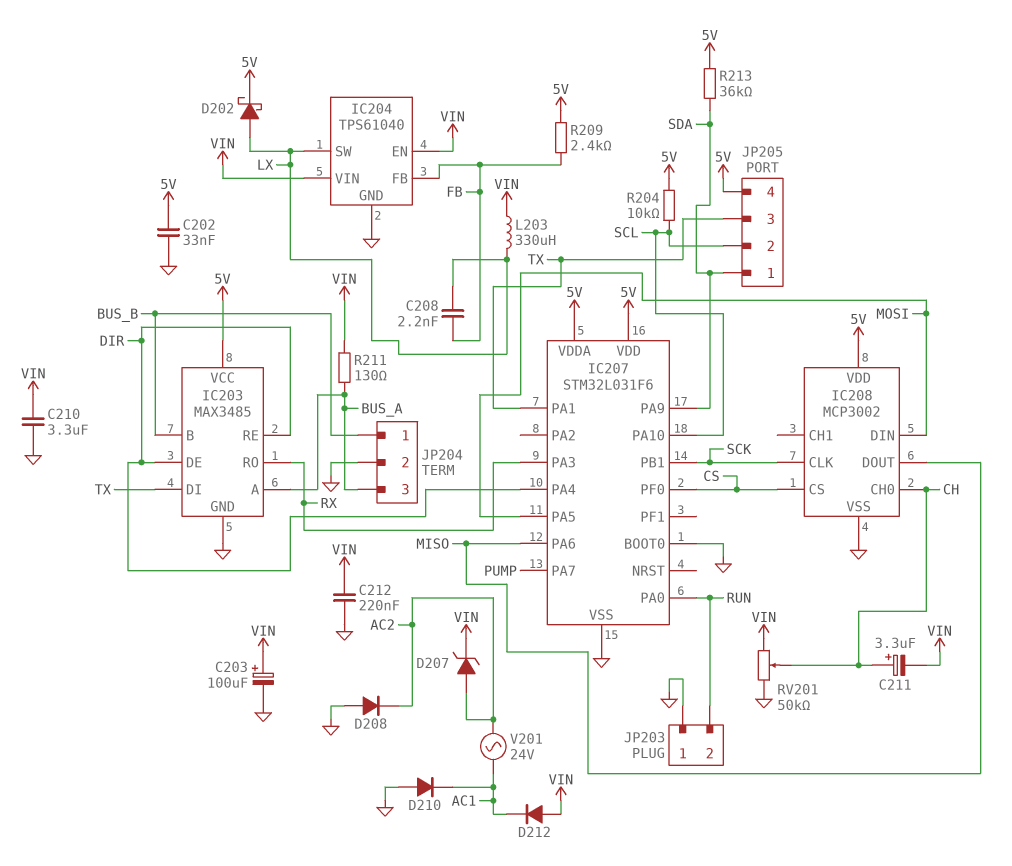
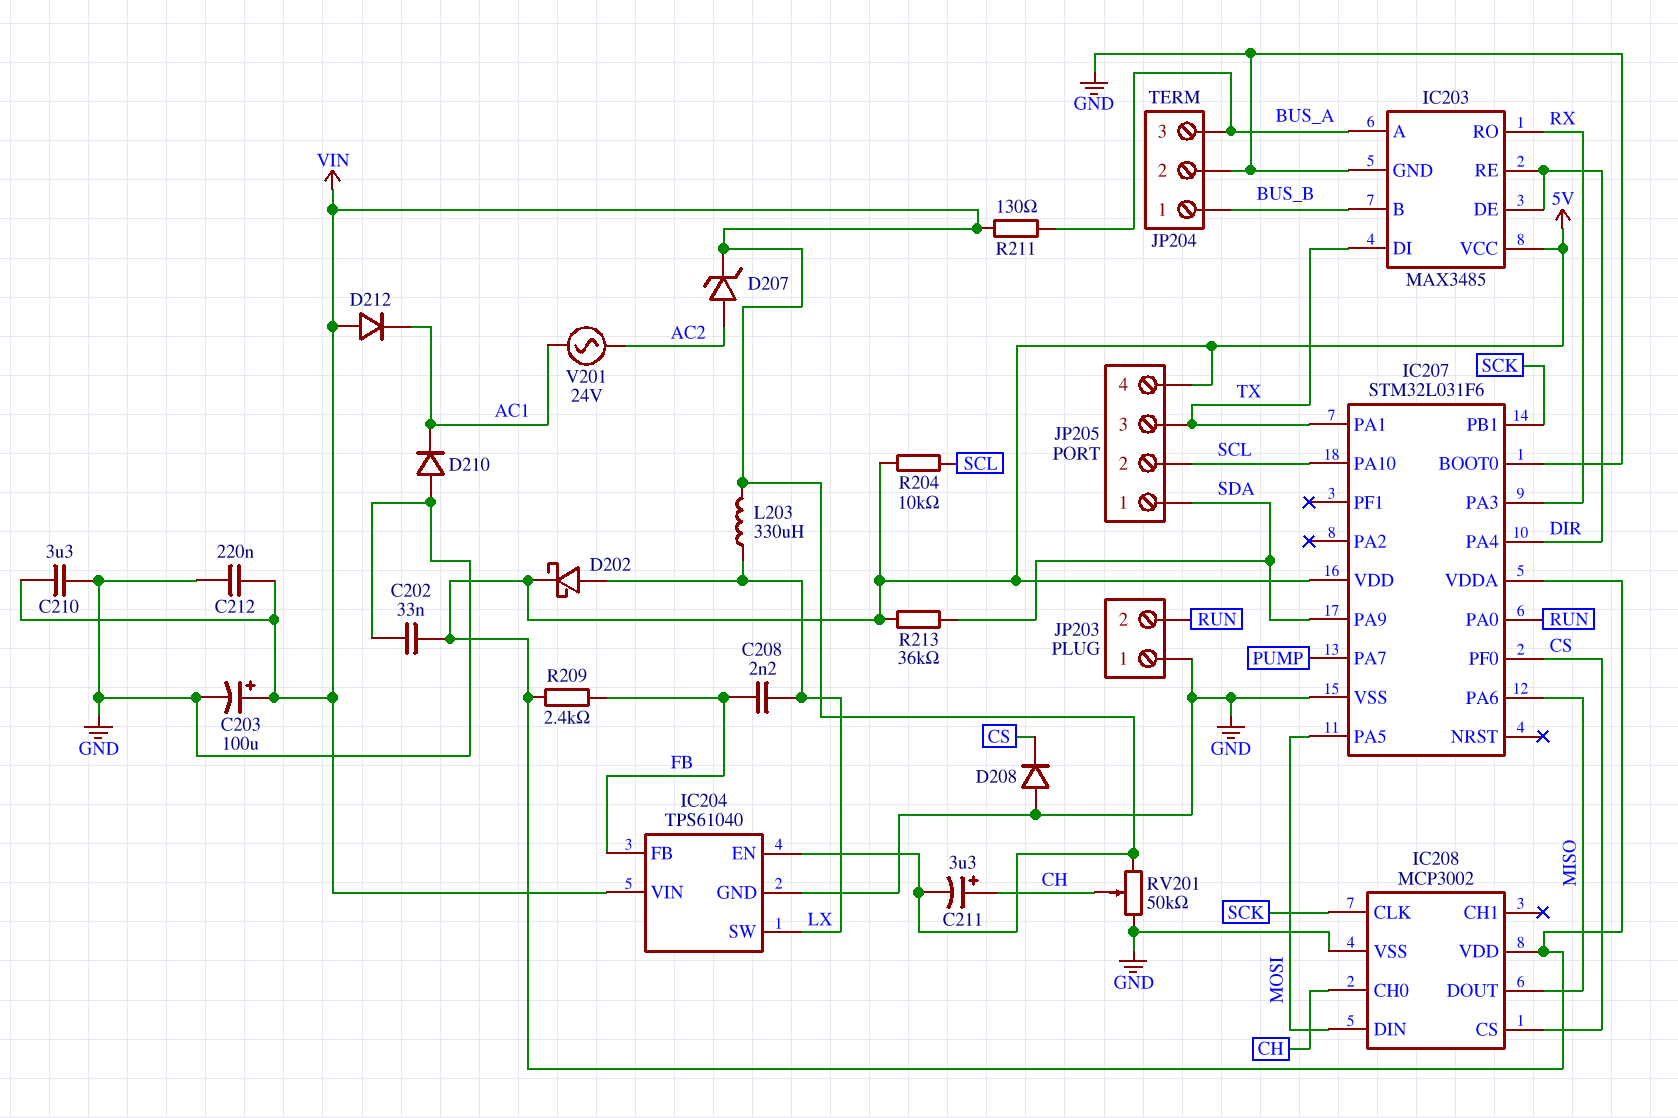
D208: diode (A GND, K AC2) -> diode (A GND, K CS)

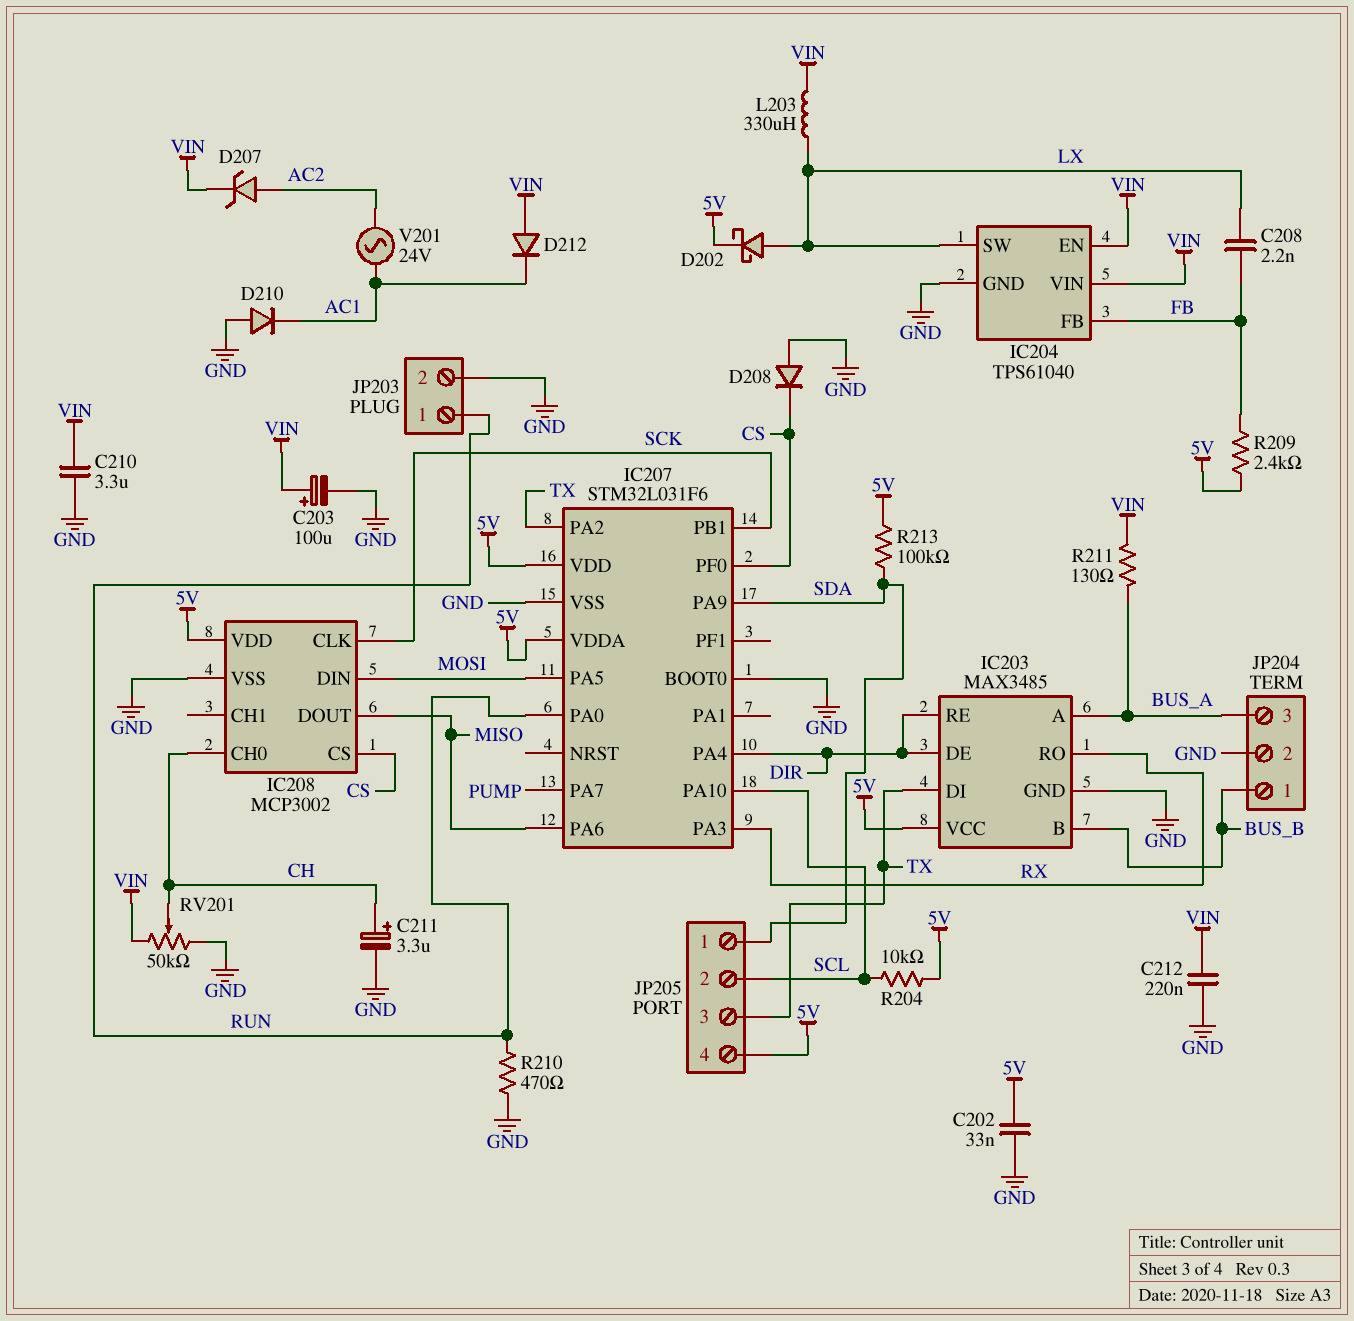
C211: 3.3uF (plus CH, minus VIN) -> 3.3uF (plus CH, minus GND)
IC207 pin PA1: TX -> none
IC207 pin PA2: none -> TX
JP203 pin 1: GND -> RUN
JP203 pin 2: RUN -> GND
R210: none -> 470 (GND, RUN)
R213: 36k (5V, SDA) -> 100k (5V, SDA)

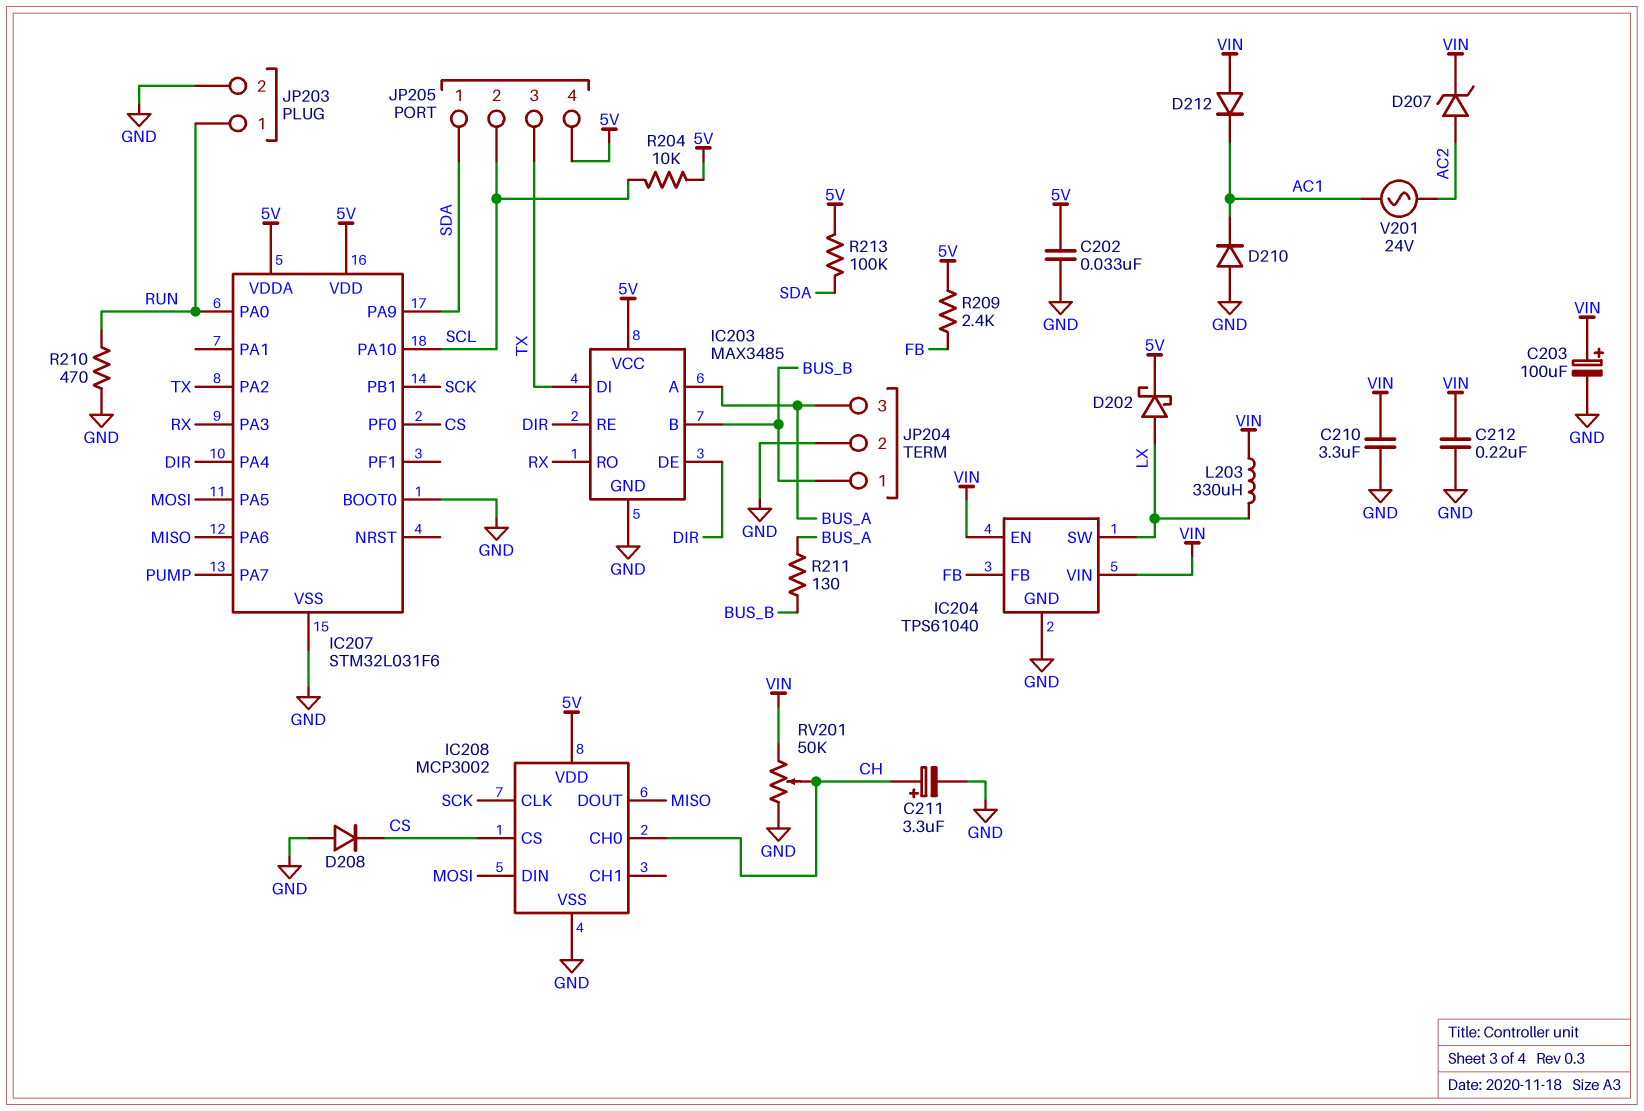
C208: 2.2nF (FB, LX) -> none
R211: 130 (BUS_A, VIN) -> 130 (BUS_A, BUS_B)

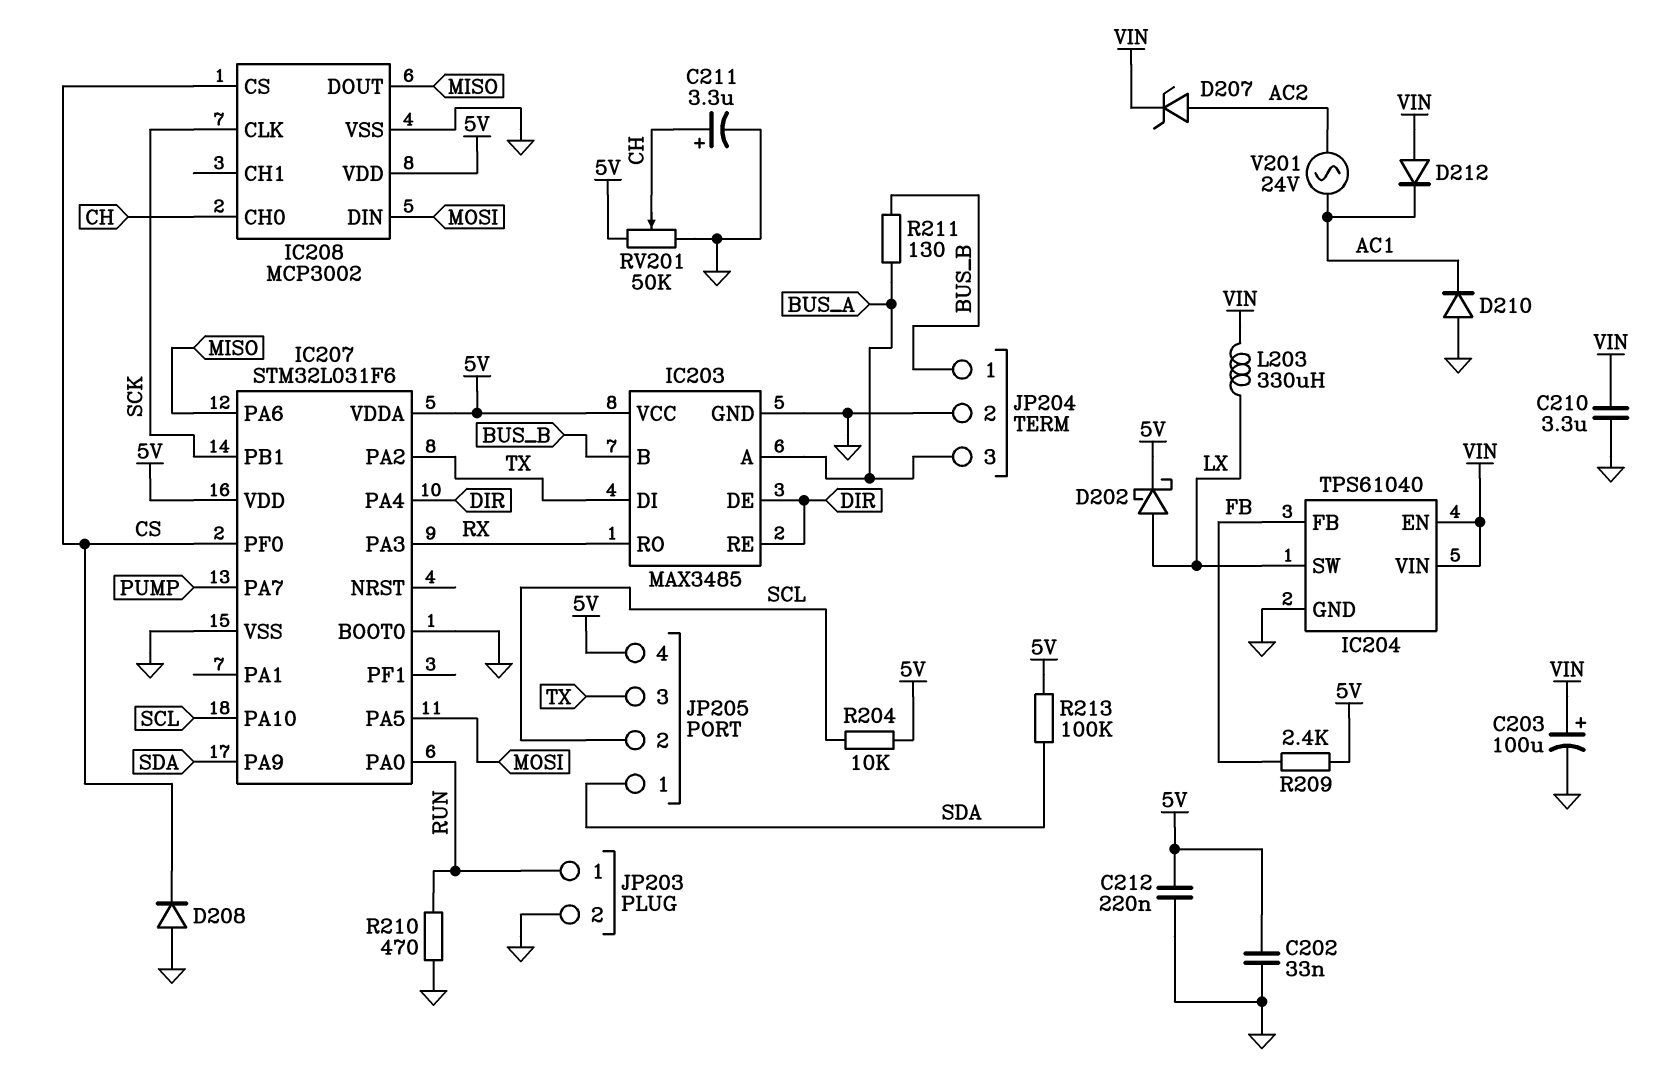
C212: 220nF (GND, VIN) -> 220nF (5V, GND)
RV201: 50k (GND, VIN, wiper CH) -> 50k (5V, GND, wiper CH)

